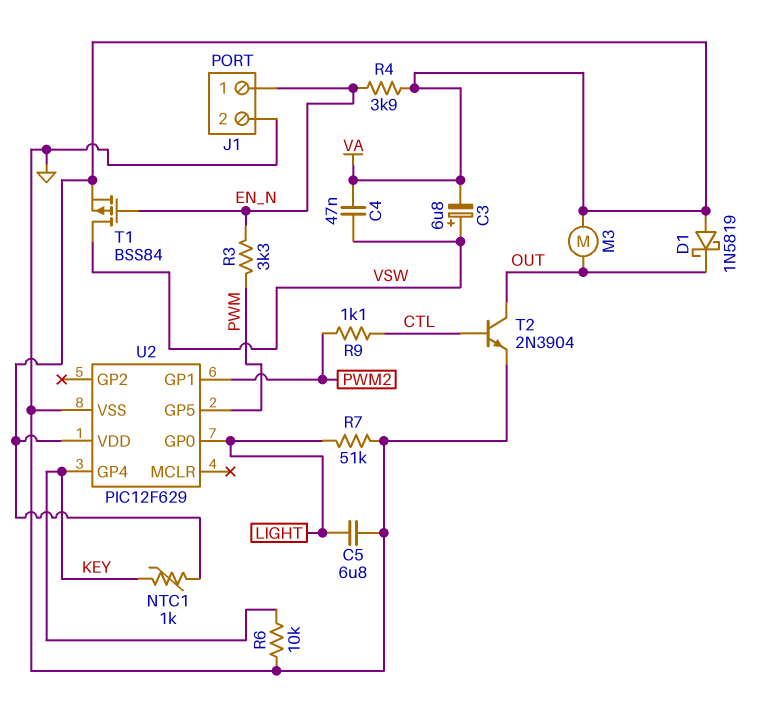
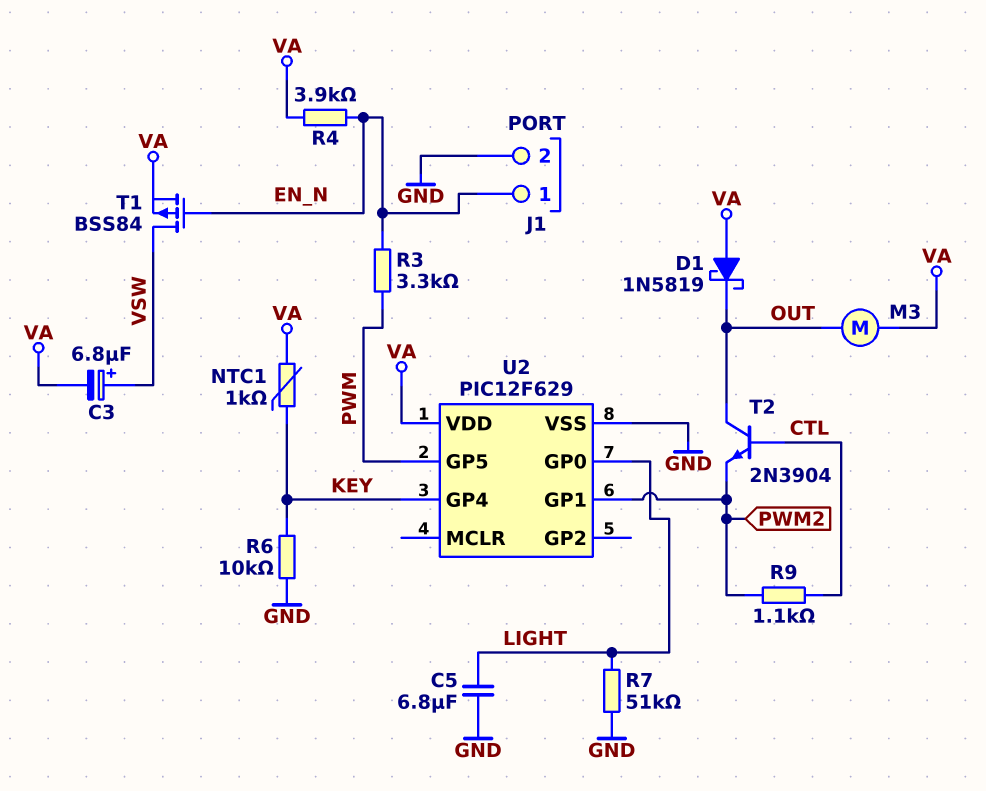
C4: 47nF (VA, VSW) -> none
T2: NPN 2N3904 (B CTL, C OUT, E GND) -> NPN 2N3904 (B CTL, C OUT, E PWM2)

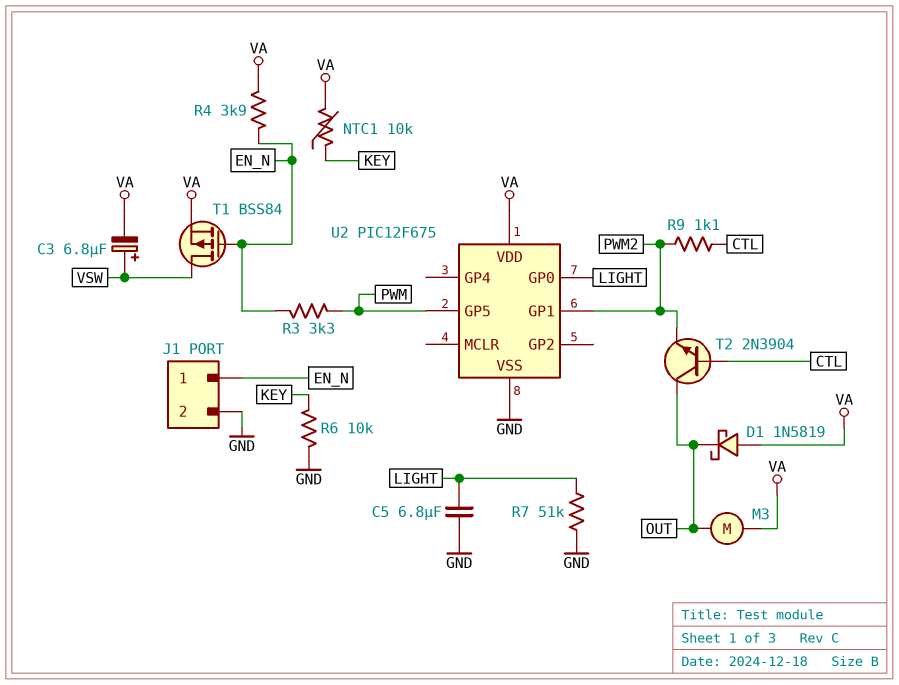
NTC1: 1k (KEY, VA) -> 10k (KEY, VA)
U2: PIC12F629 -> PIC12F675
U2 pin GP4: KEY -> none

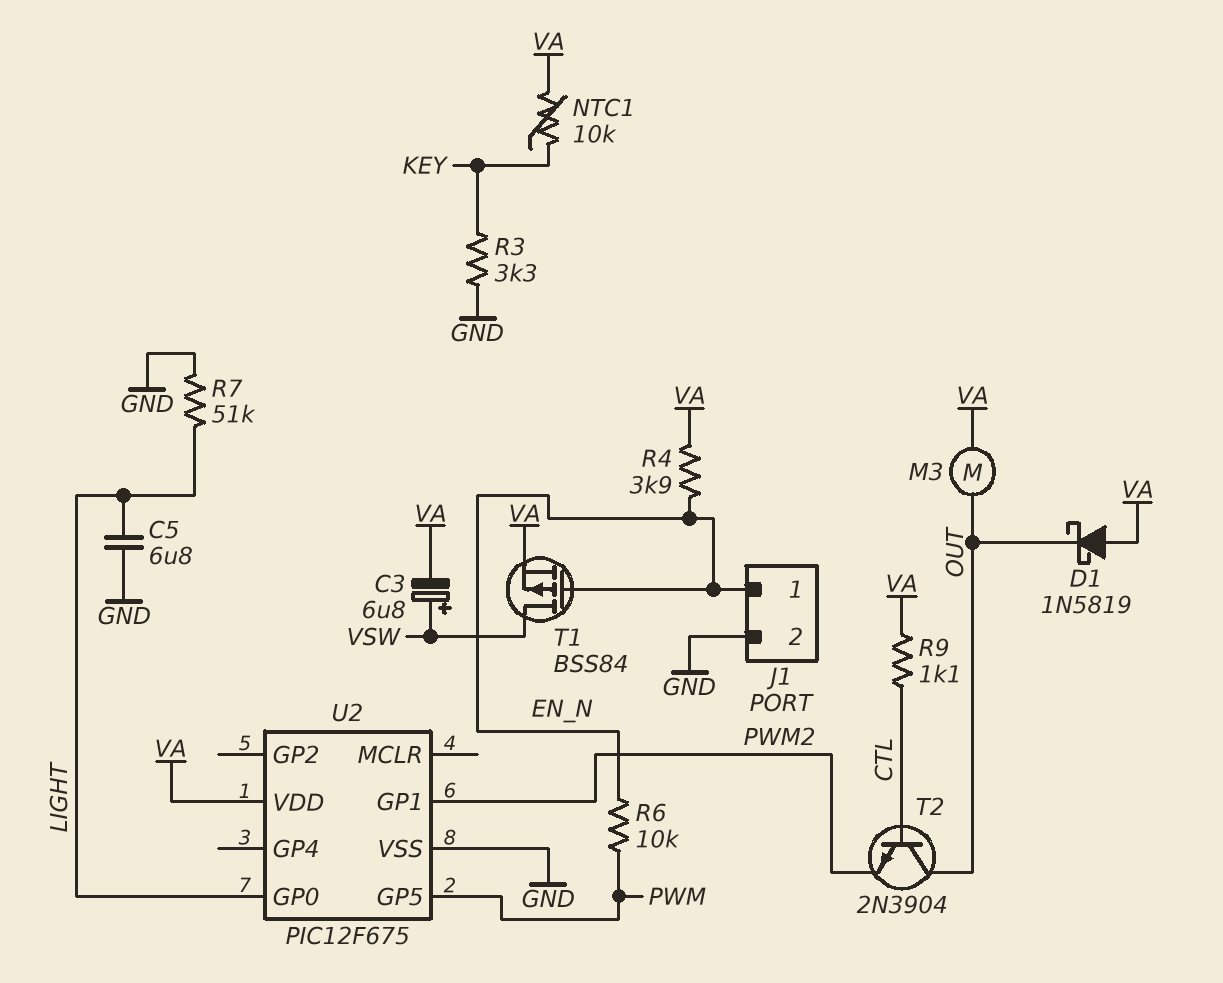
R3: 3.3k (EN_N, PWM) -> 3.3k (GND, KEY)
R6: 10k (GND, KEY) -> 10k (EN_N, PWM)
R9: 1.1k (CTL, PWM2) -> 1.1k (CTL, VA)

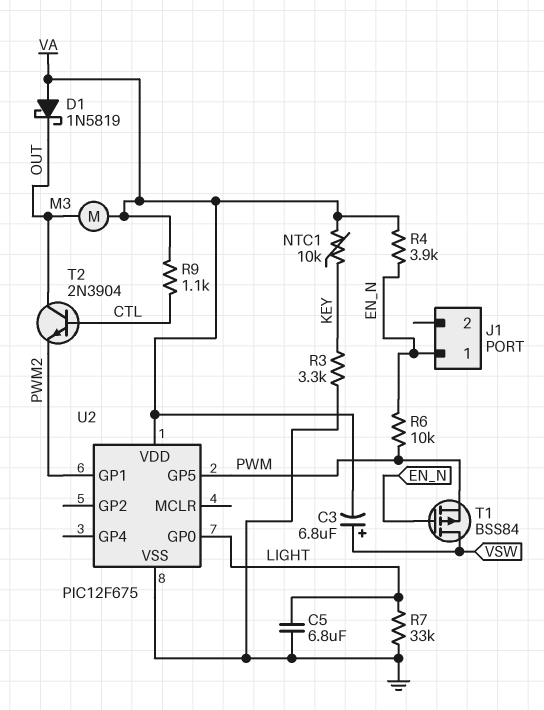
J1 pin 2: GND -> none
R7: 51k (GND, LIGHT) -> 33k (GND, LIGHT)
T1: PMOS BSS84 (G EN_N, D VSW, S VA) -> PMOS BSS84 (G EN_N, D VSW, S PWM)

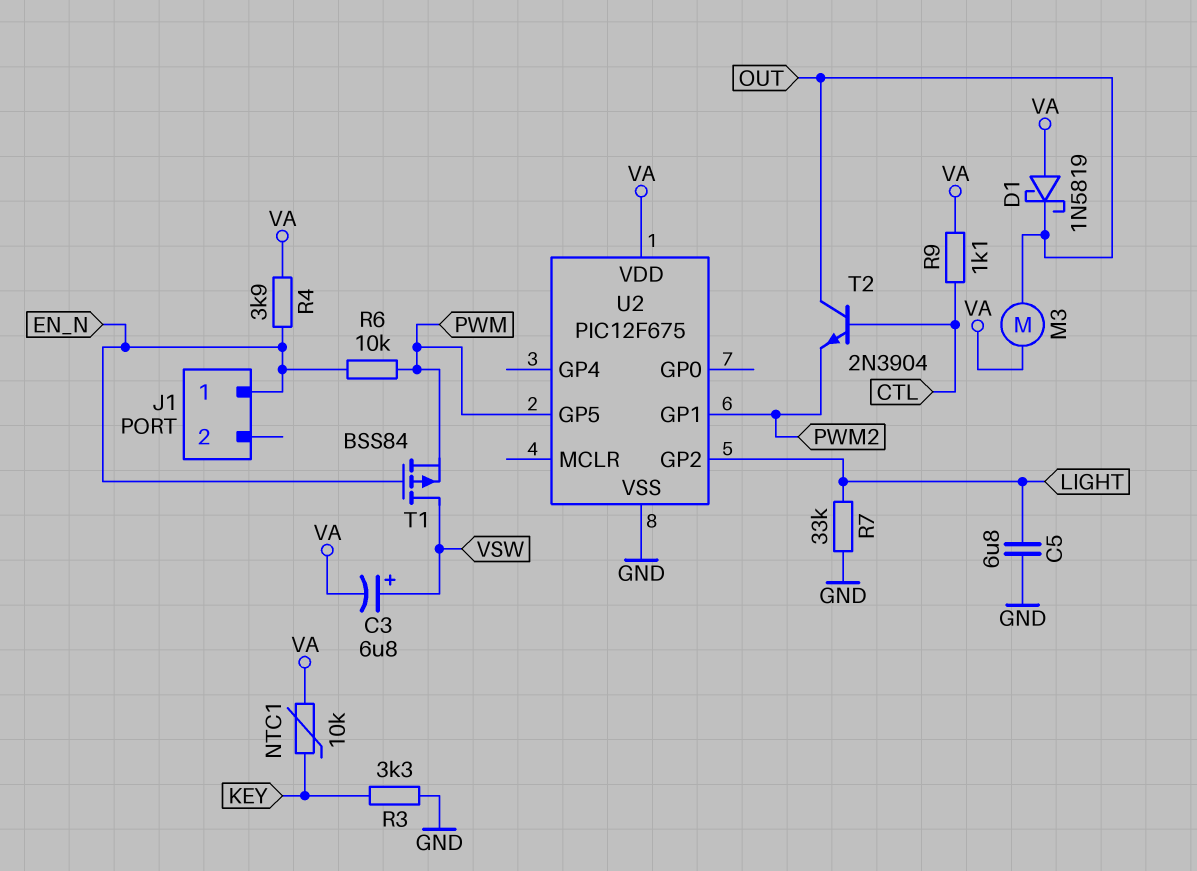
U2 pin GP0: LIGHT -> none
U2 pin GP2: none -> LIGHT

